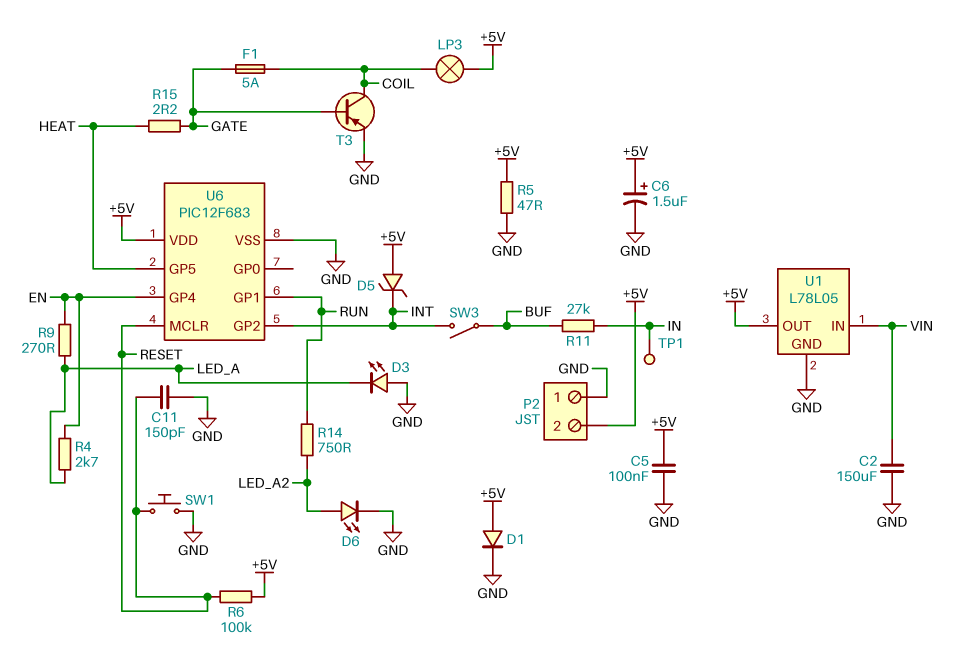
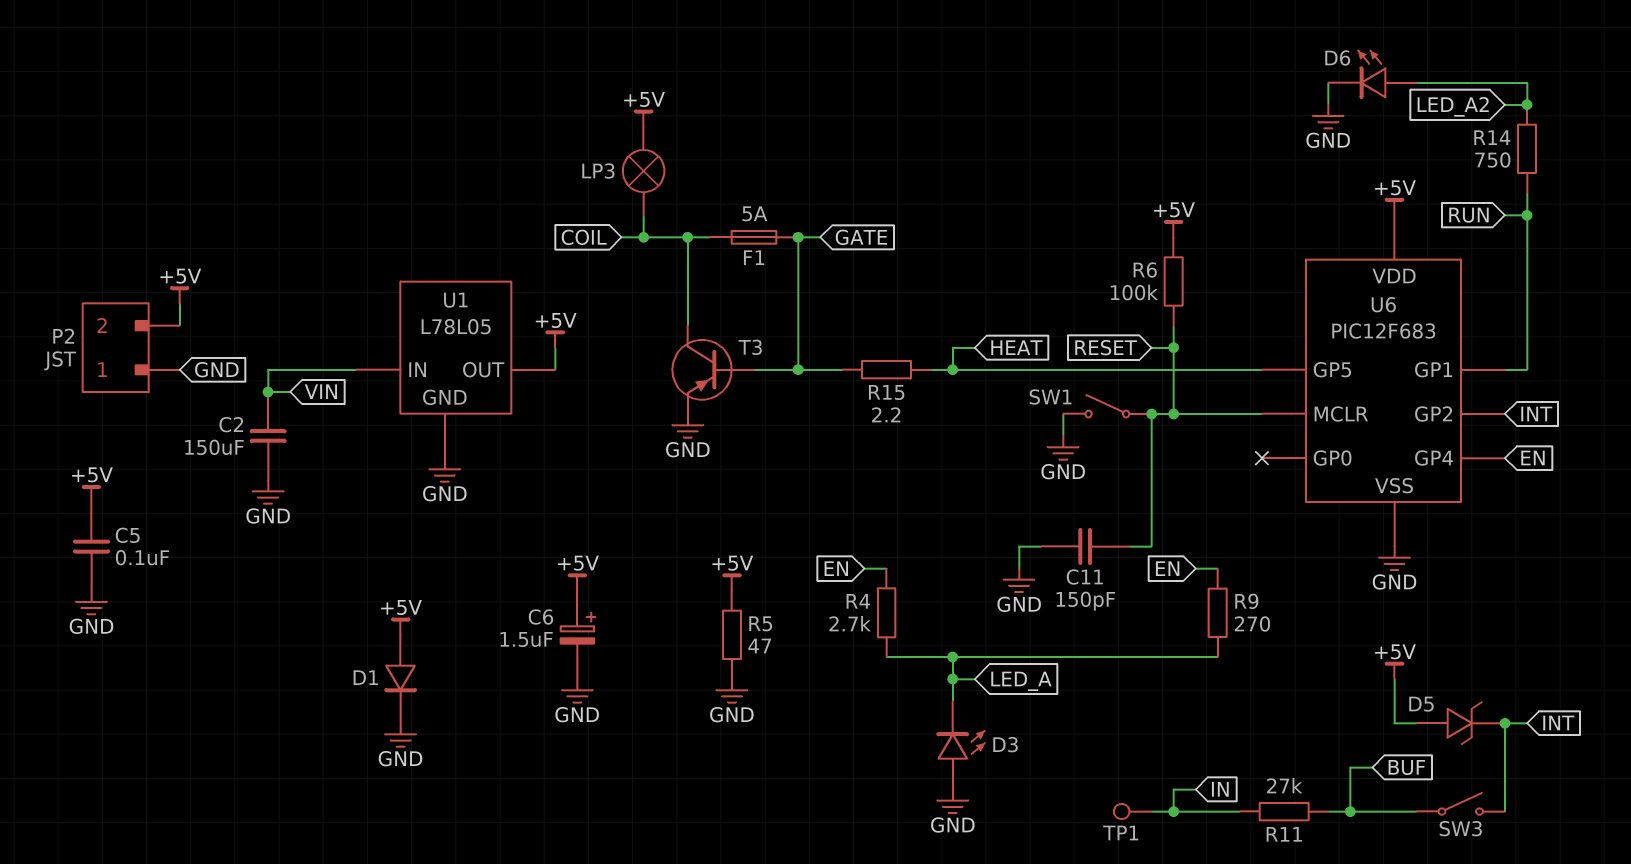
SW1: button (GND, RESET) -> switch (GND, RESET)

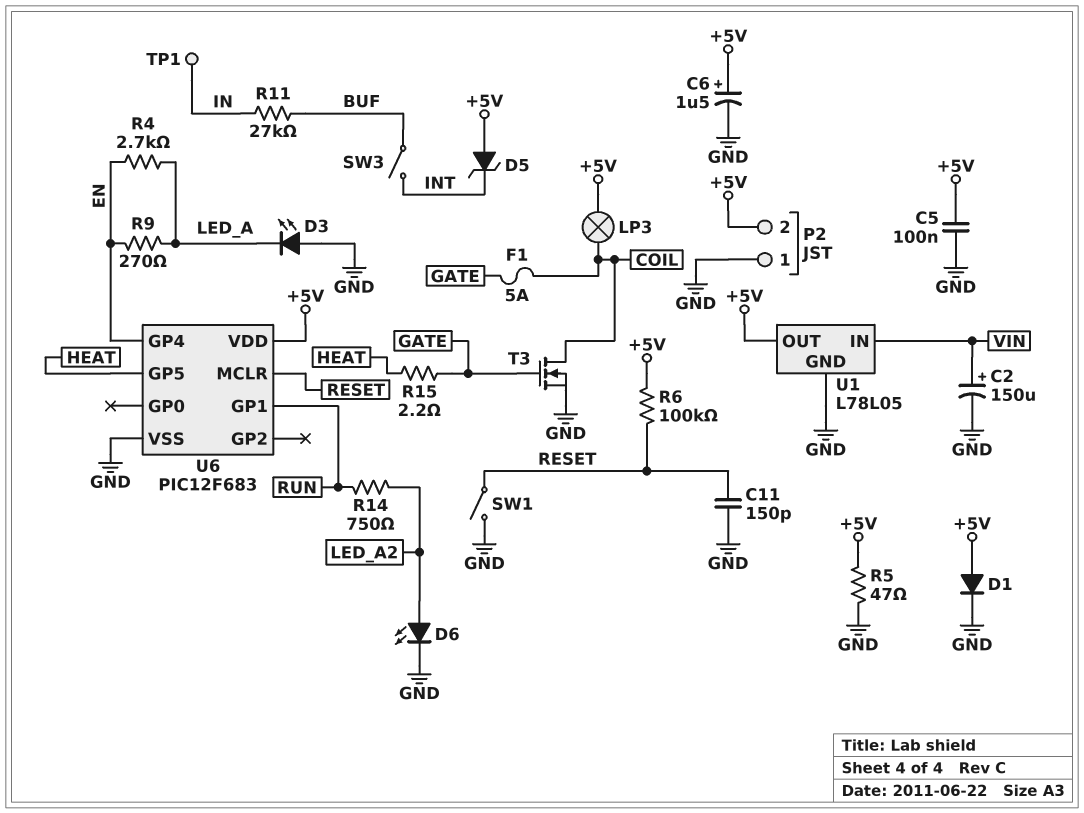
C2: 150uF (GND, VIN) -> 150uF (plus VIN, minus GND)
T3: PNP (B GATE, C COIL, E GND) -> NMOS (G GATE, D COIL, S GND)
U6 pin GP2: INT -> none

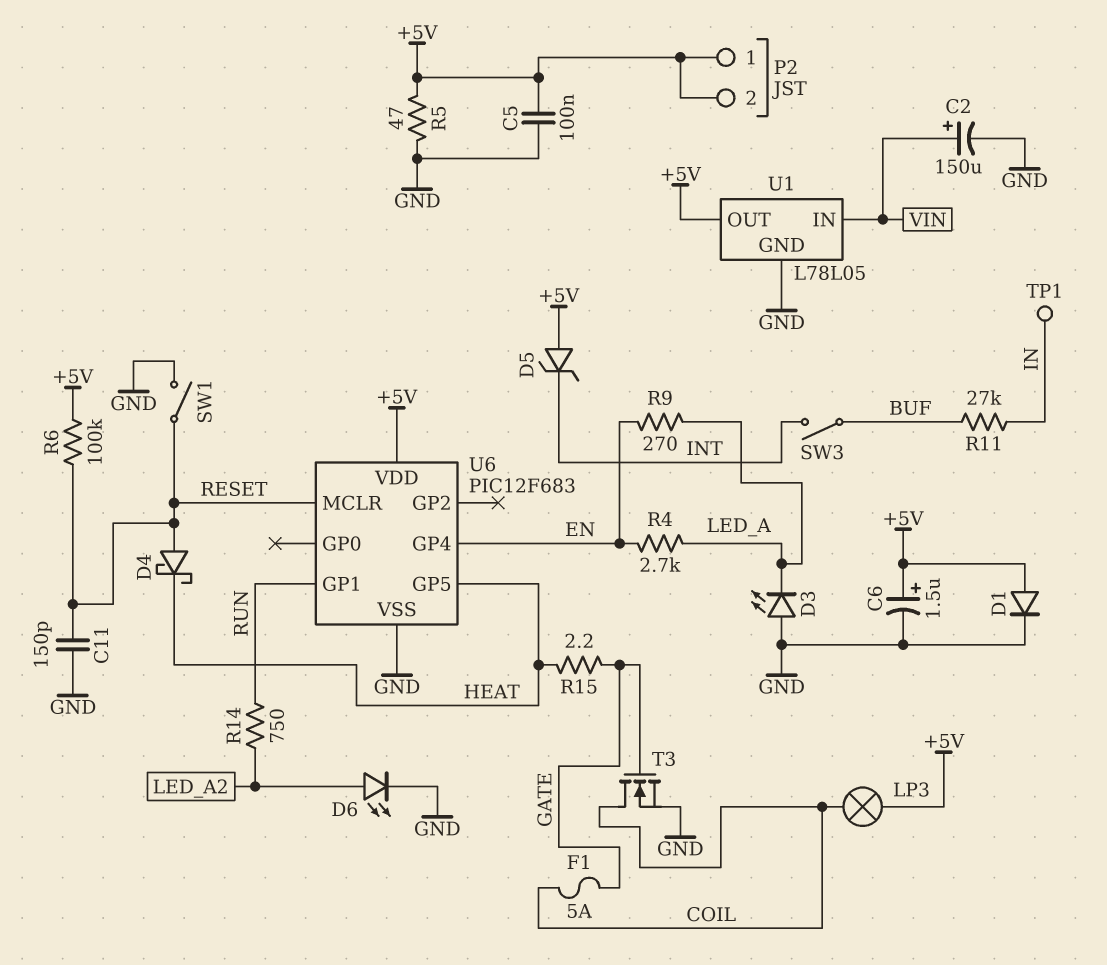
D4: none -> schottky (A RESET, K HEAT)
P2 pin 1: GND -> +5V

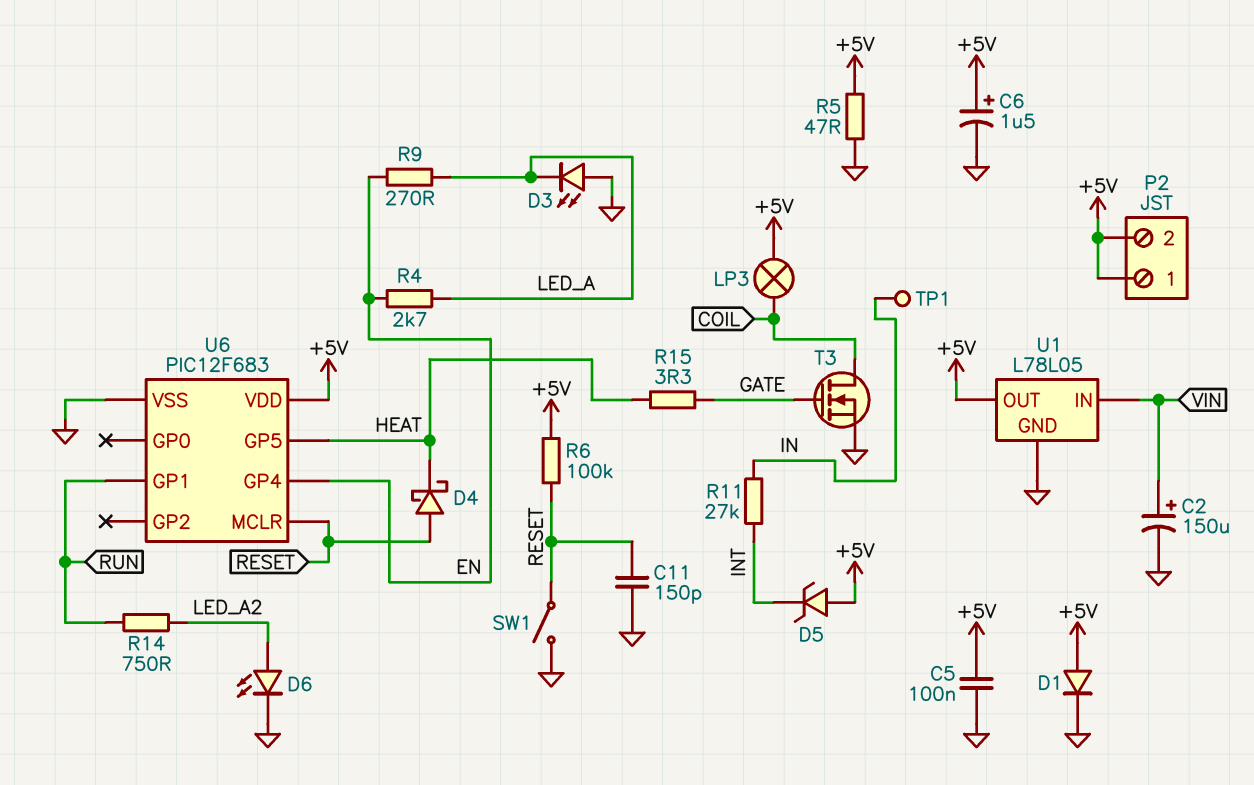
F1: 5A (COIL, GATE) -> none
R11: 27k (BUF, IN) -> 27k (IN, INT)
R15: 2.2 (GATE, HEAT) -> 3.3 (GATE, HEAT)
SW3: switch (BUF, INT) -> none

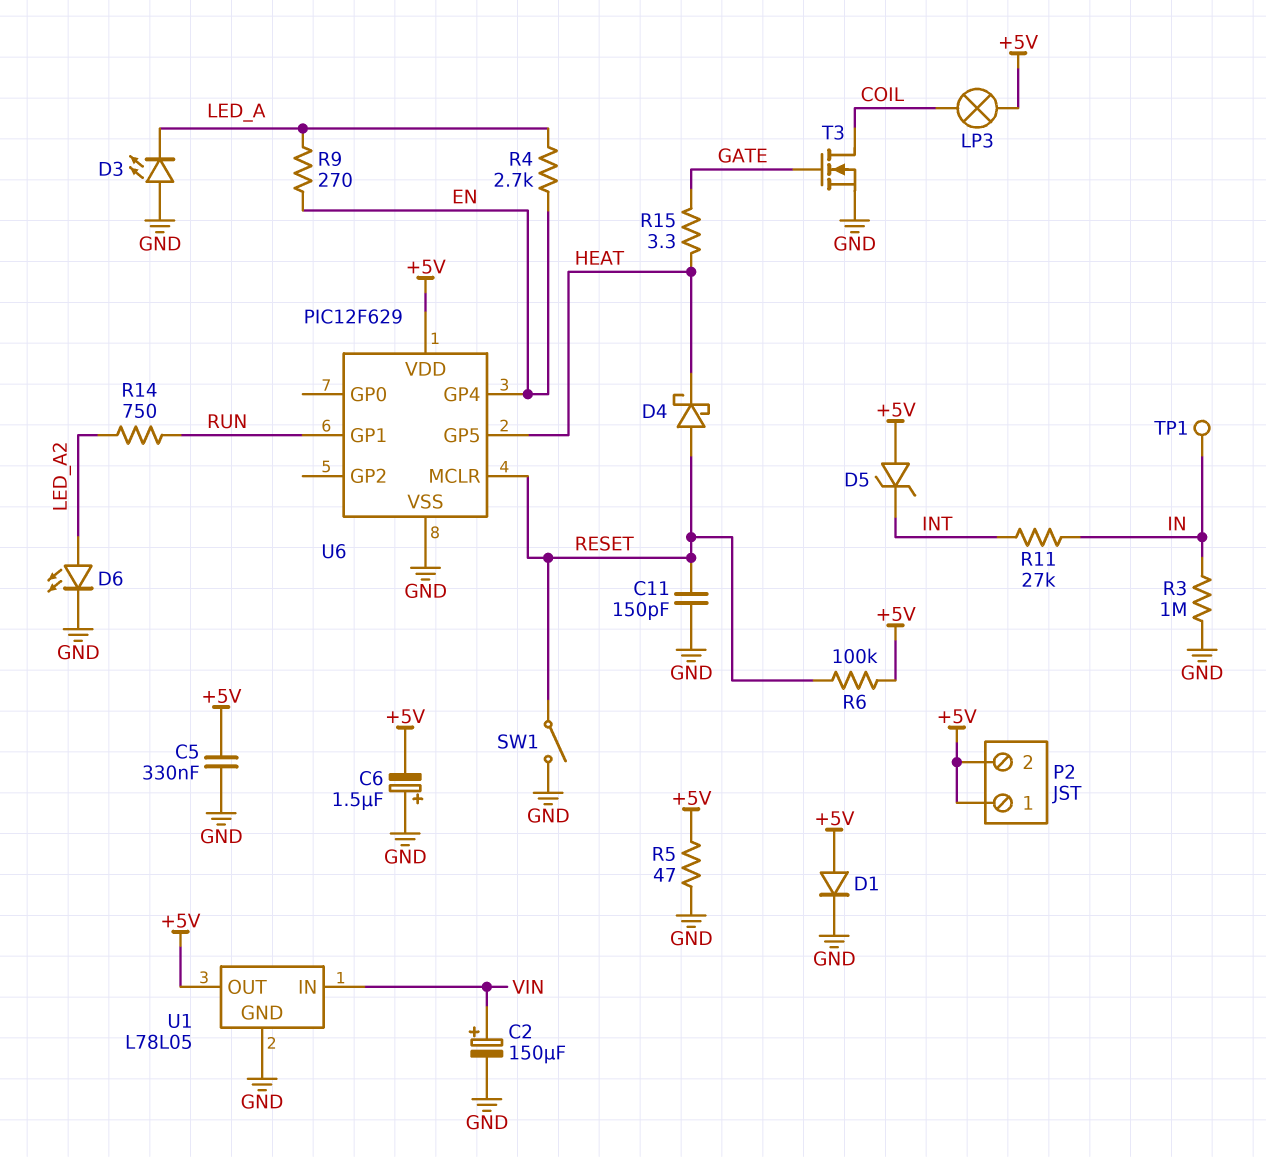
C5: 100nF (+5V, GND) -> 330nF (+5V, GND)
C6: 1.5uF (plus +5V, minus GND) -> 1.5uF (plus GND, minus +5V)
R3: none -> 1M (GND, IN)
U6: PIC12F683 -> PIC12F629

